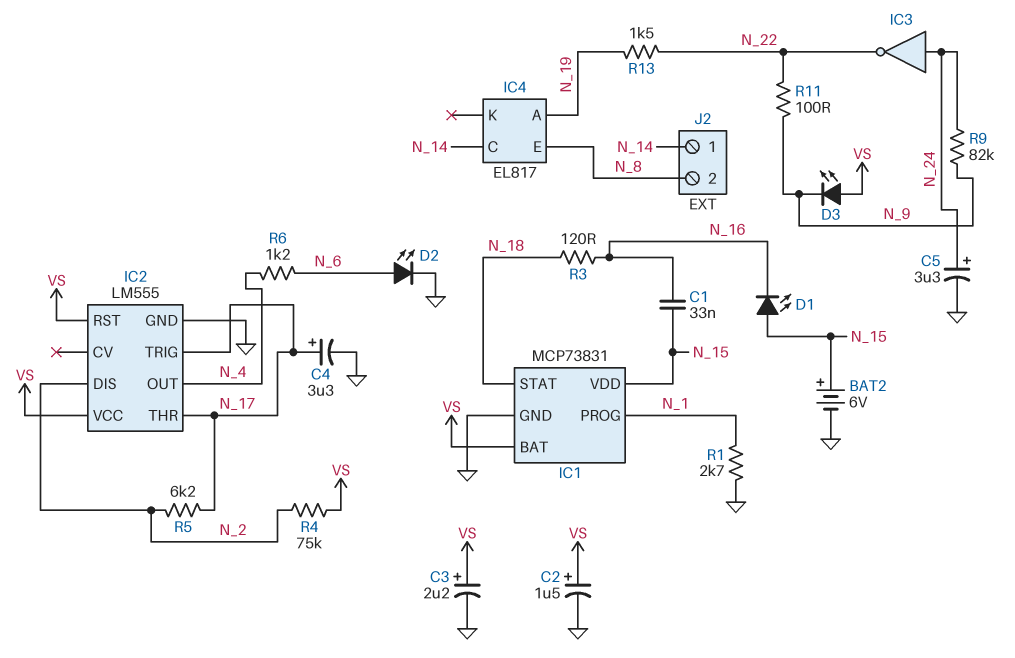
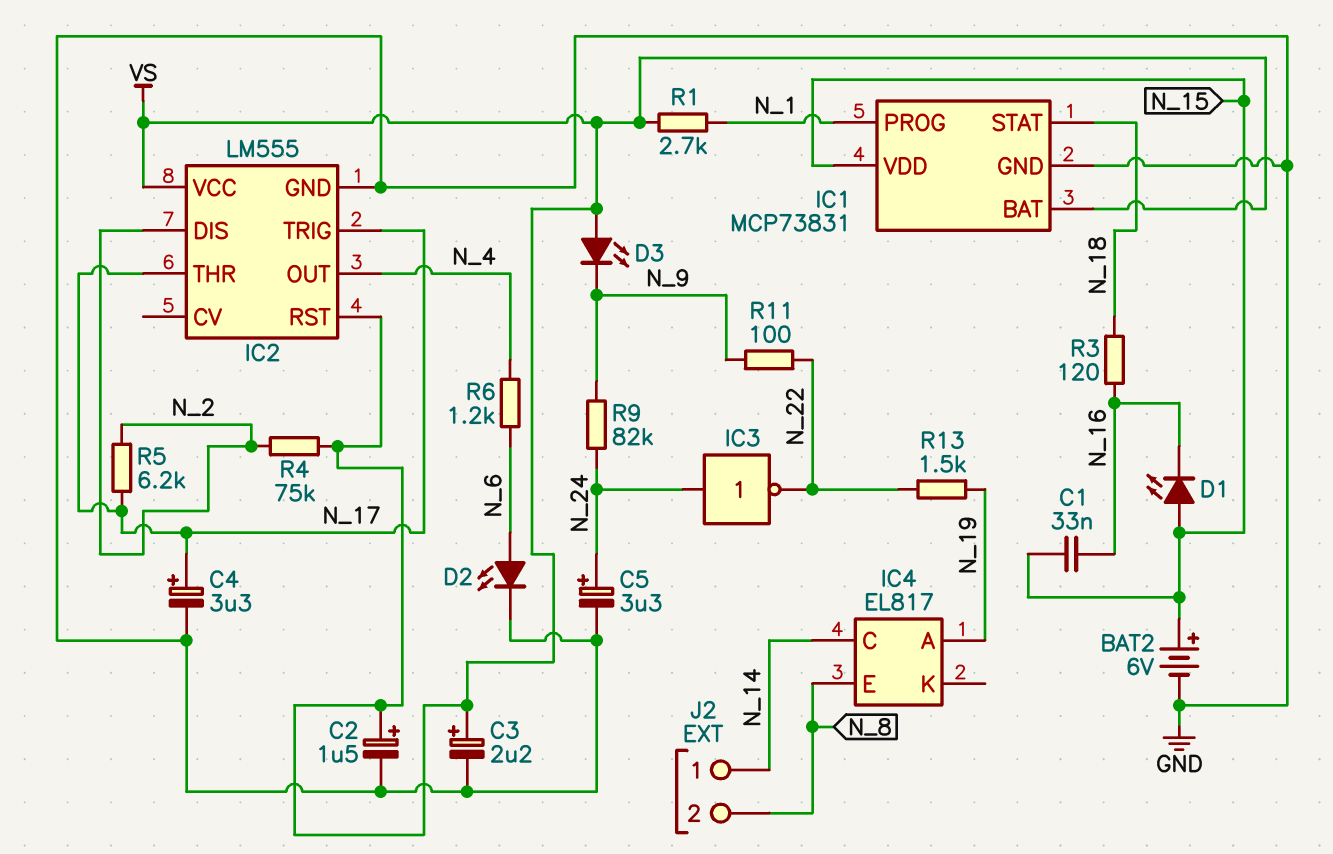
R1: 2.7k (GND, N_1) -> 2.7k (N_1, VS)

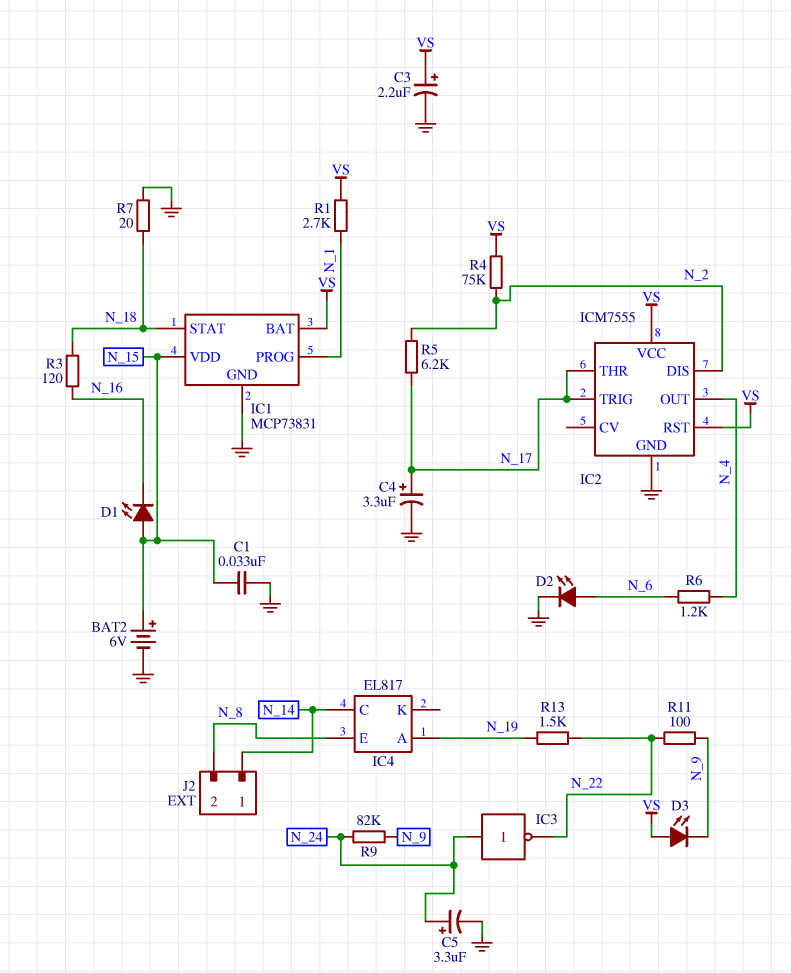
C1: 33nF (N_15, N_16) -> 33nF (GND, N_15)
C2: 1.5uF (plus VS, minus GND) -> none
IC2: LM555 -> ICM7555
R7: none -> 20 (GND, N_18)

